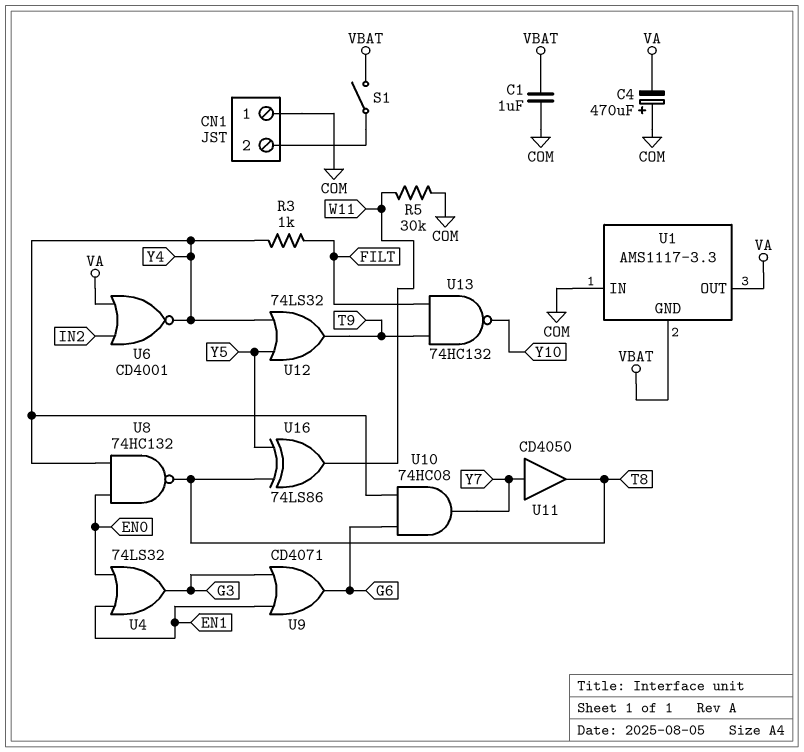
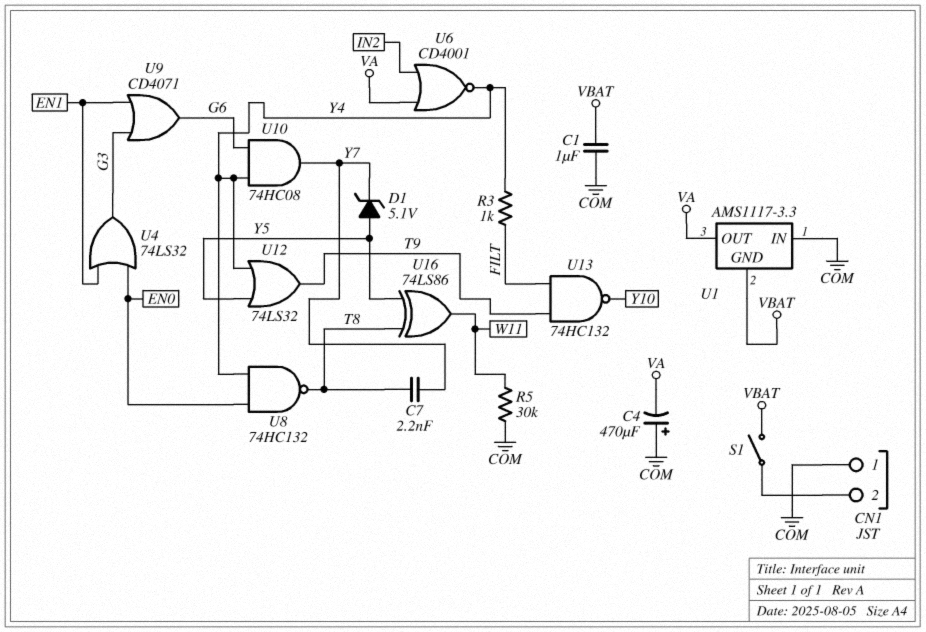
C7: none -> 2.2nF (T8, Y7)
D1: none -> zener 5.1V (A Y5, K Y7)
U11: buffer CD4050 (in Y7, out T8) -> none

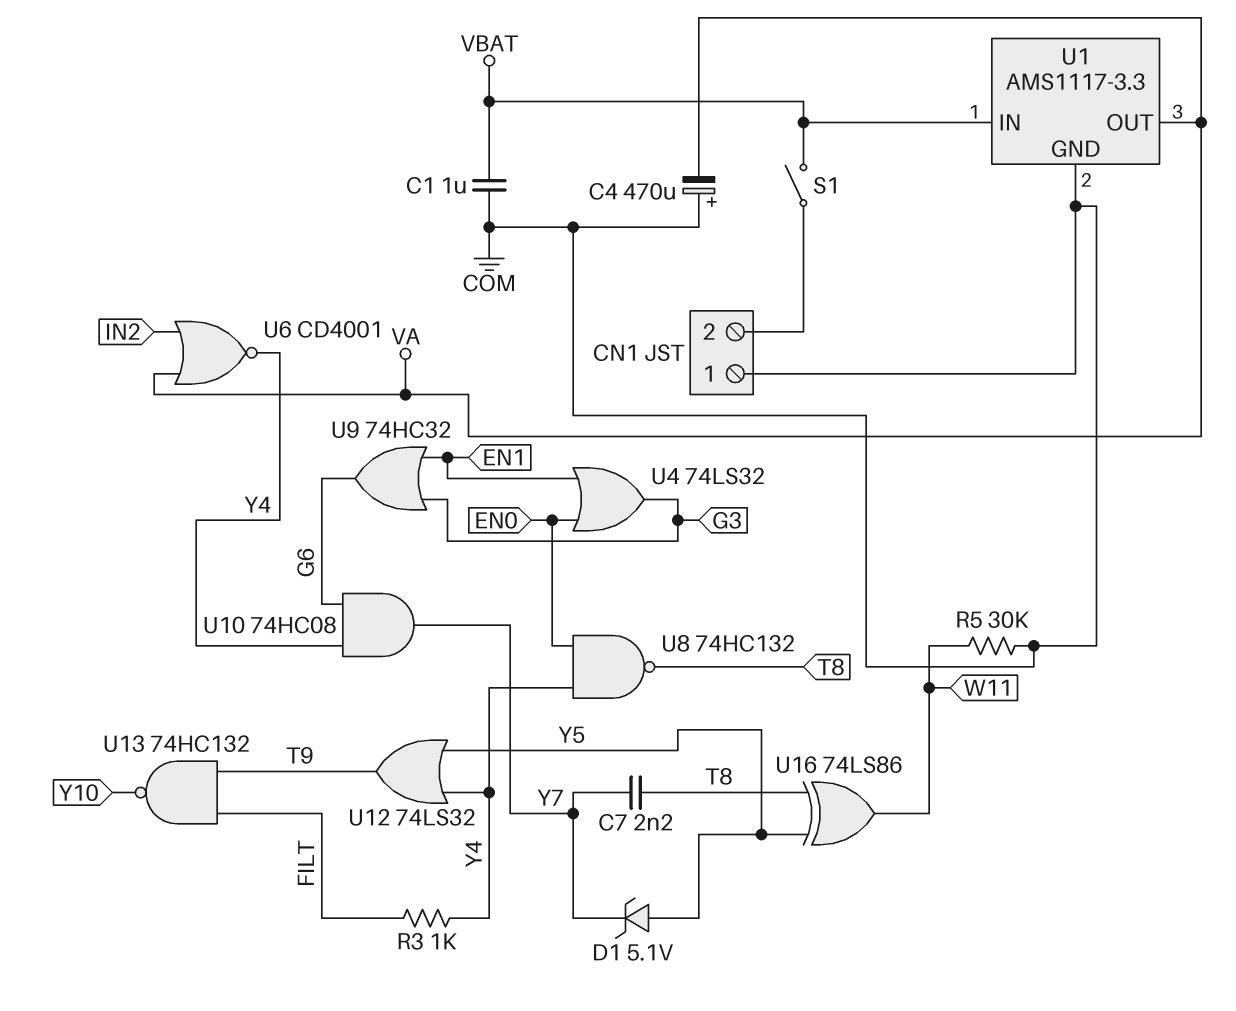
U1 pin GND: VBAT -> COM
U1 pin IN: COM -> VBAT
U9: OR CD4071 (in EN1, in G3, out G6) -> OR 74HC32 (in EN1, in G3, out G6)

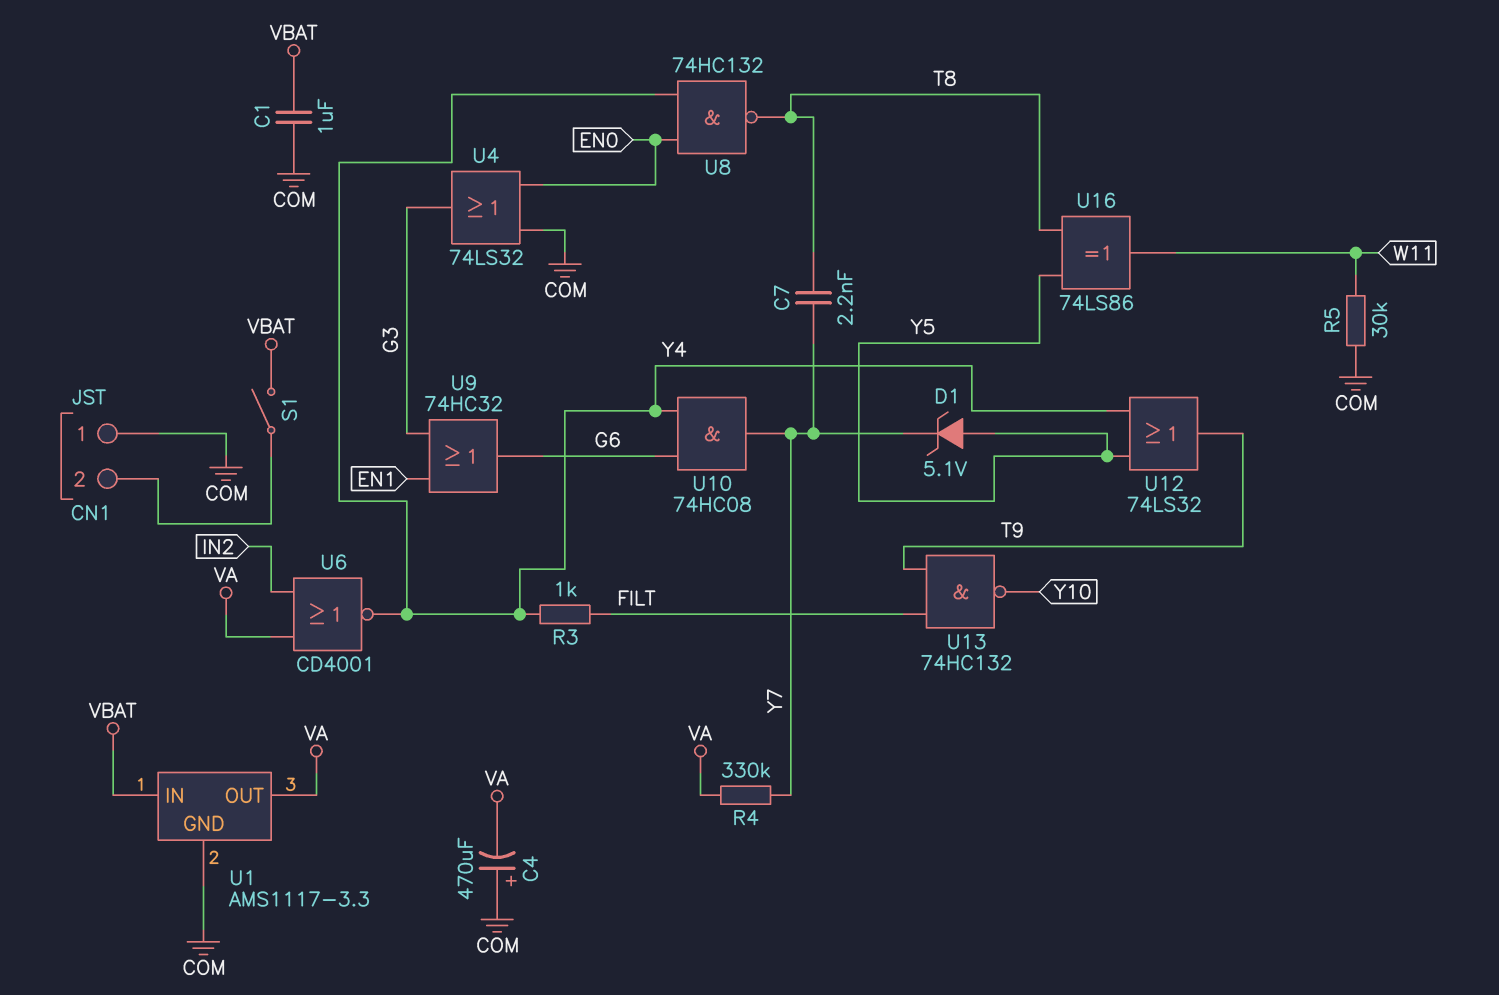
R4: none -> 330k (VA, Y7)
U4: OR 74LS32 (in EN0, in EN1, out G3) -> OR 74LS32 (in COM, in EN0, out G3)

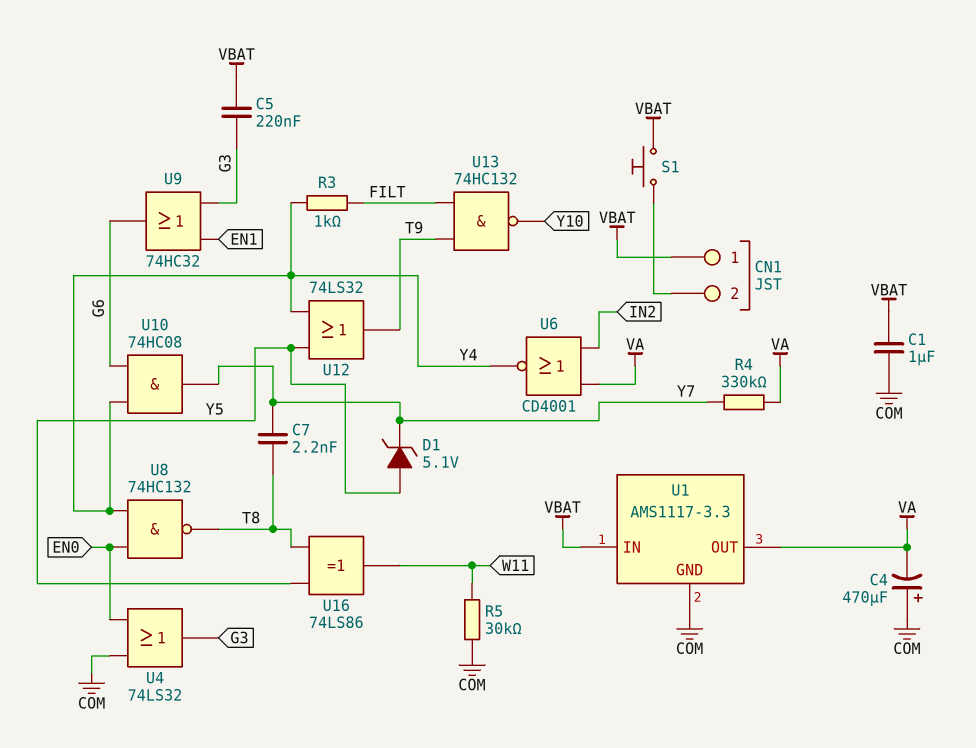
C5: none -> 220nF (G3, VBAT)
CN1 pin 1: COM -> VBAT
S1: switch (CN1/2, VBAT) -> button (CN1/2, VBAT)

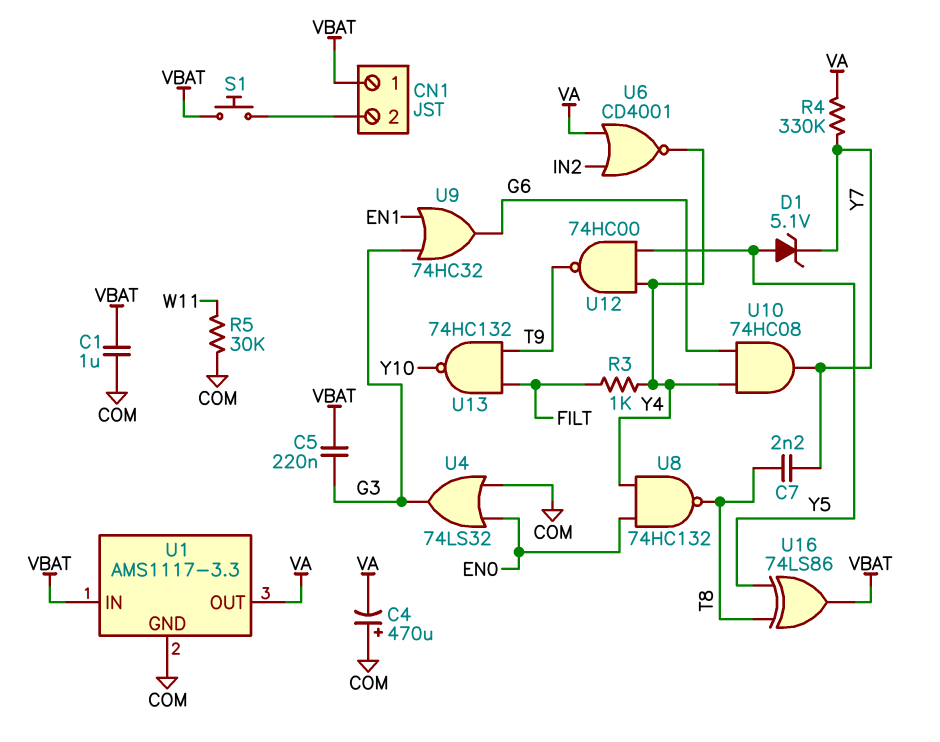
U12: OR 74LS32 (in Y4, in Y5, out T9) -> NAND 74HC00 (in Y4, in Y5, out T9)
U16: XOR 74LS86 (in T8, in Y5, out W11) -> XOR 74LS86 (in T8, in Y5, out VBAT)

